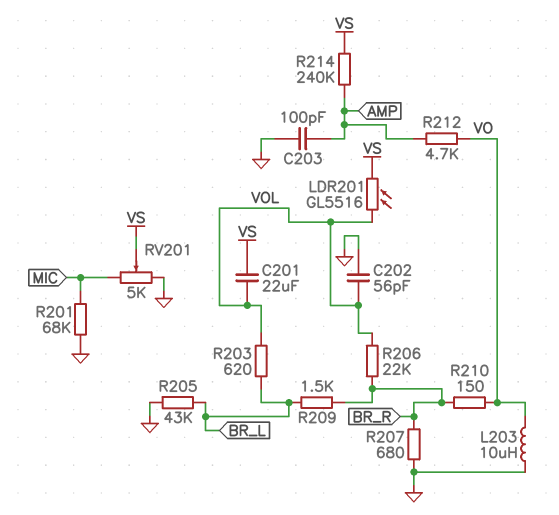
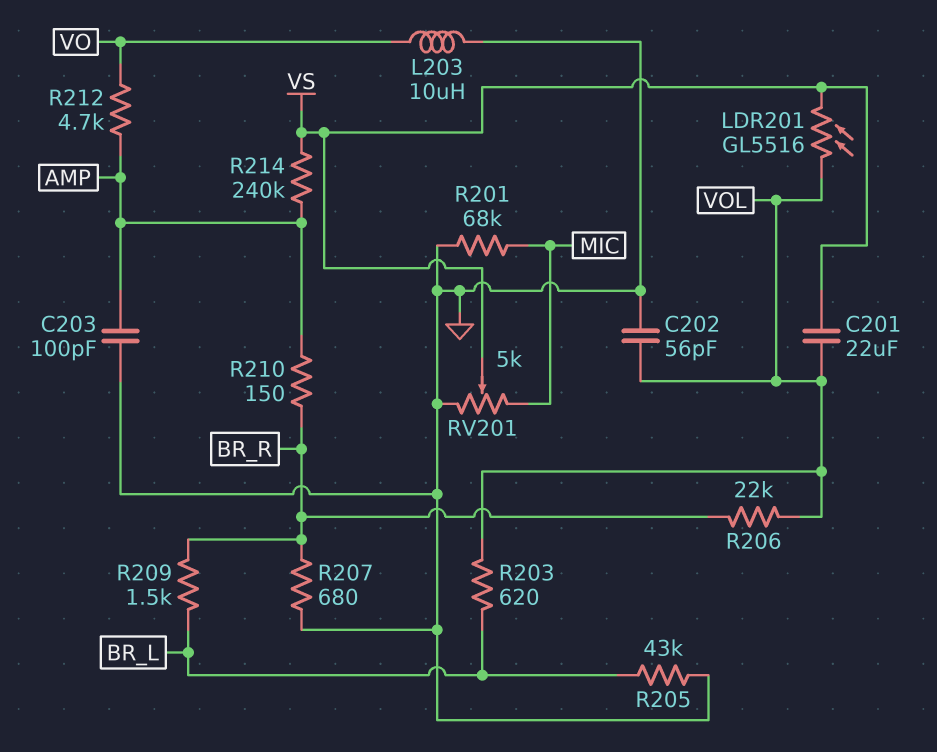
R210: 150 (BR_R, VO) -> 150 (AMP, BR_R)

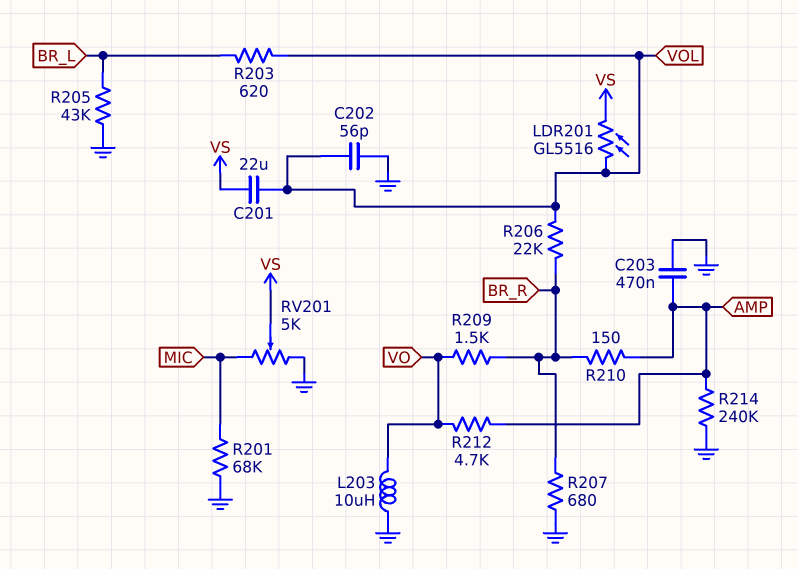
C203: 100pF (AMP, GND) -> 470nF (AMP, GND)
R209: 1.5k (BR_L, BR_R) -> 1.5k (BR_R, VO)
R214: 240k (AMP, VS) -> 240k (AMP, GND)

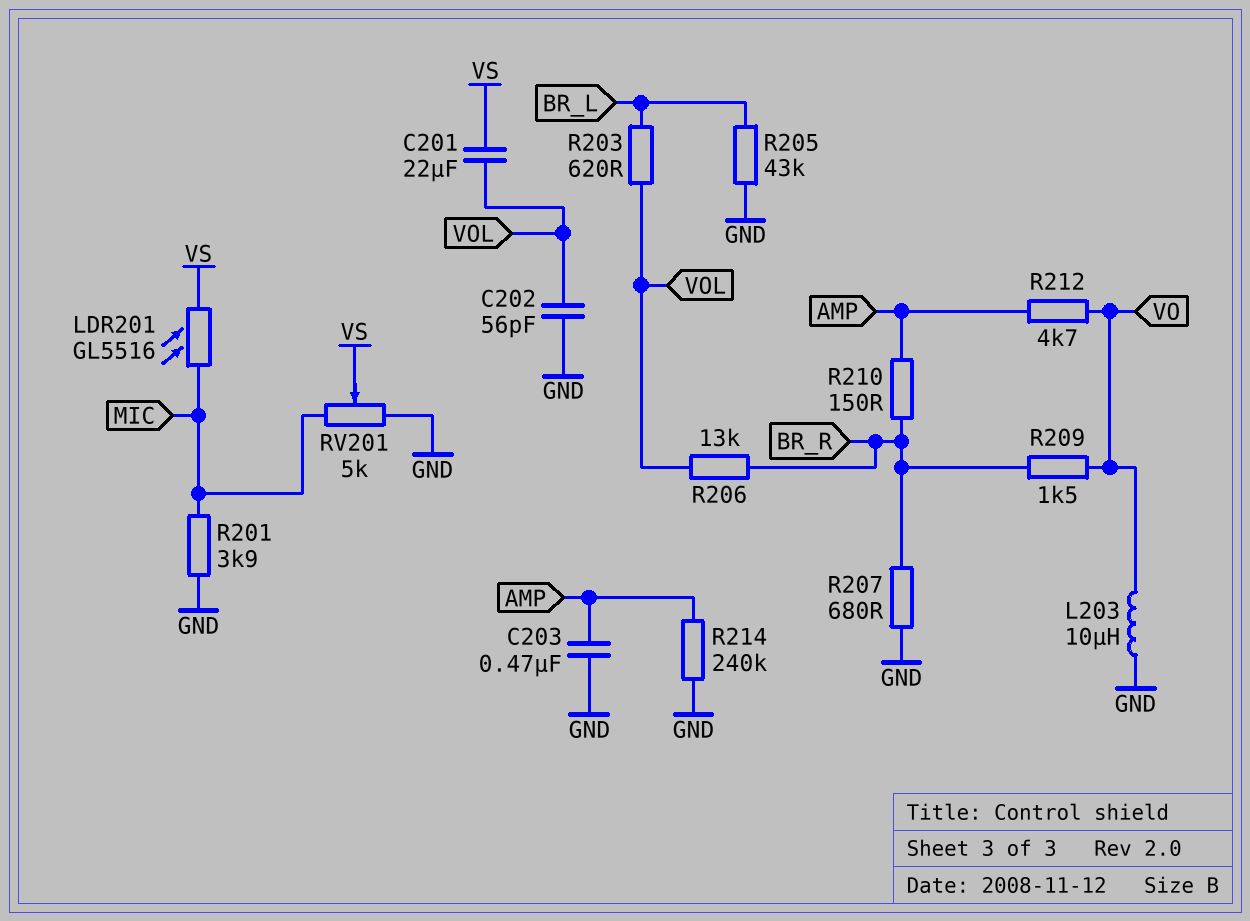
LDR201: GL5516 (VOL, VS) -> GL5516 (MIC, VS)
R201: 68k (GND, MIC) -> 3.9k (GND, MIC)
R206: 22k (BR_R, VOL) -> 13k (BR_R, VOL)

